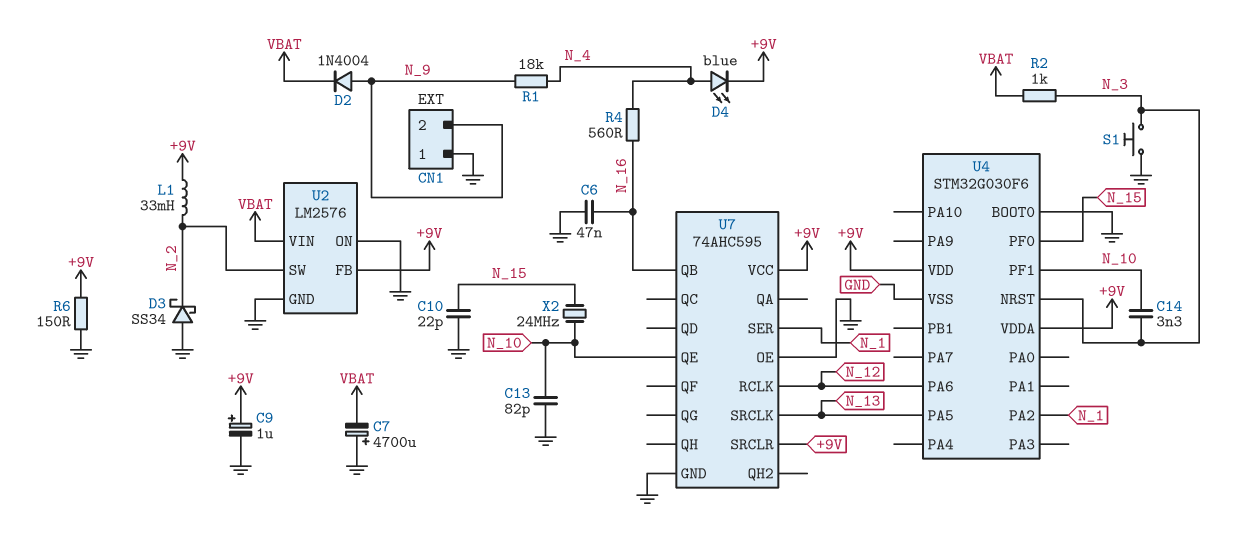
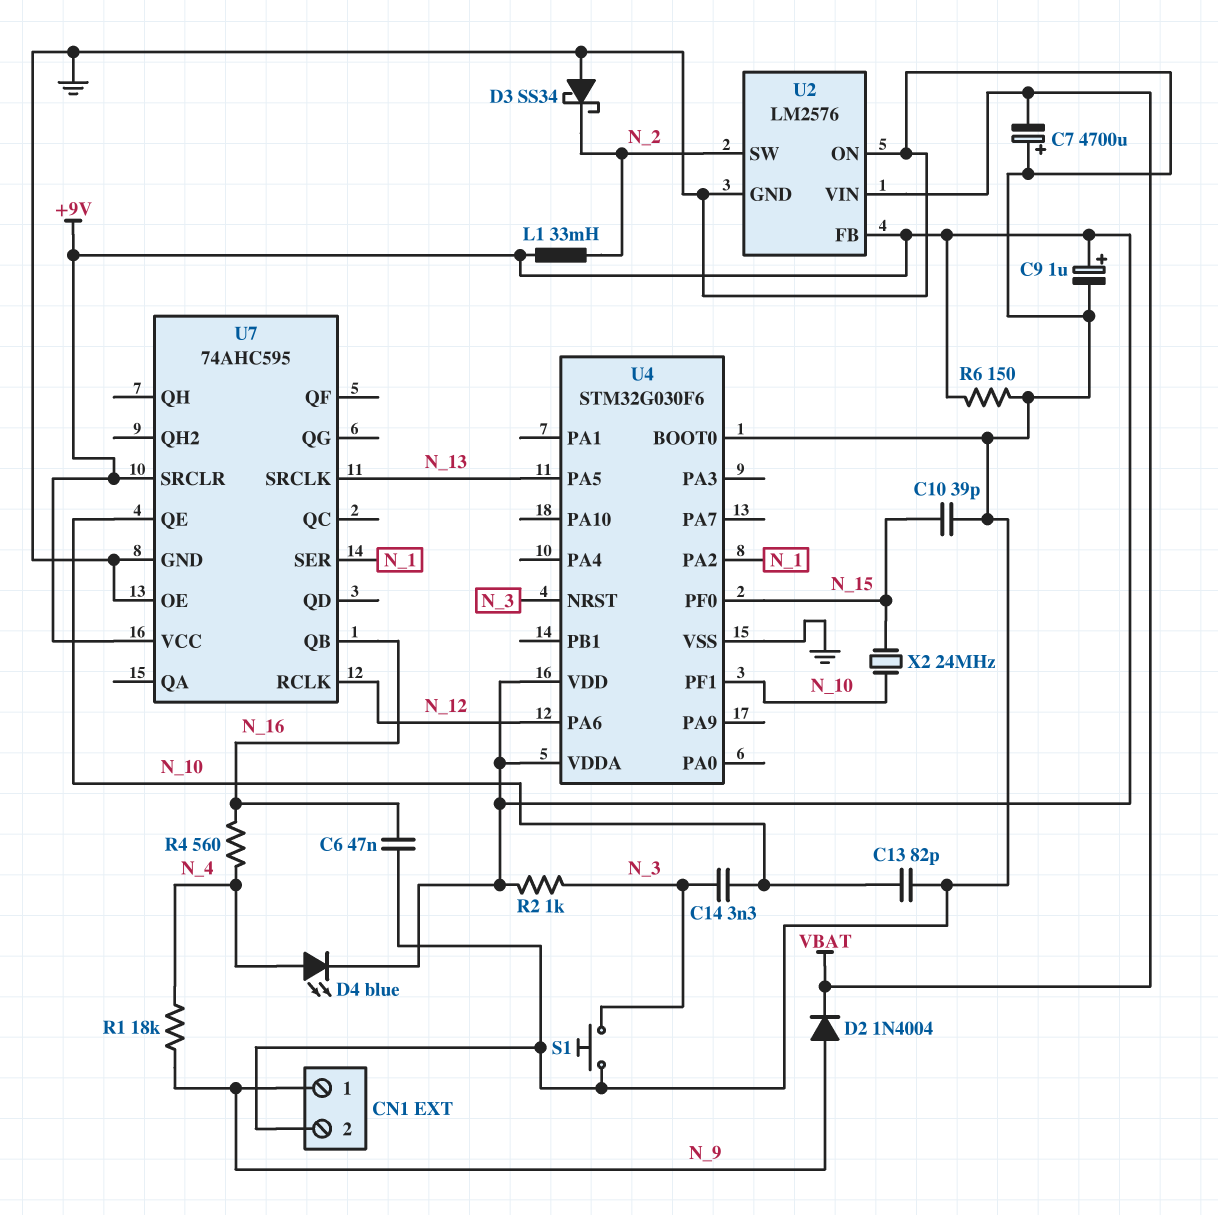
C10: 22pF (GND, N_15) -> 39pF (GND, N_15)
CN1 pin 1: GND -> N_9
CN1 pin 2: N_9 -> GND
R2: 1k (N_3, VBAT) -> 1k (+9V, N_3)

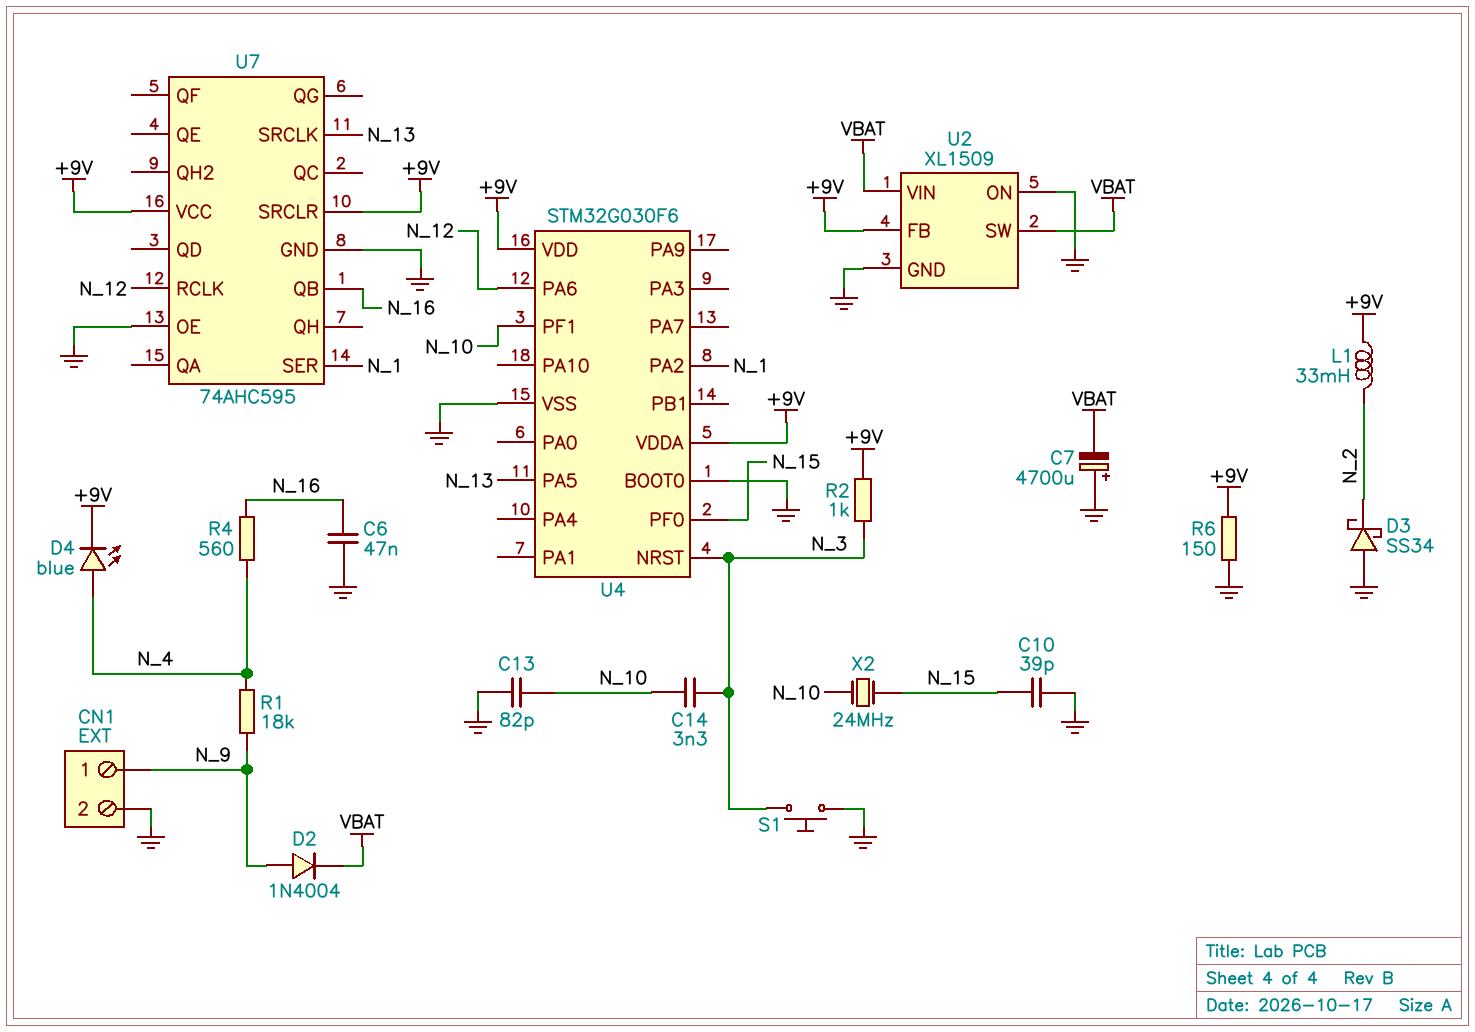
C9: 1uF (plus +9V, minus GND) -> none
U2: LM2576 -> XL1509
U2 pin SW: N_2 -> VBAT
U7 pin QE: N_10 -> none

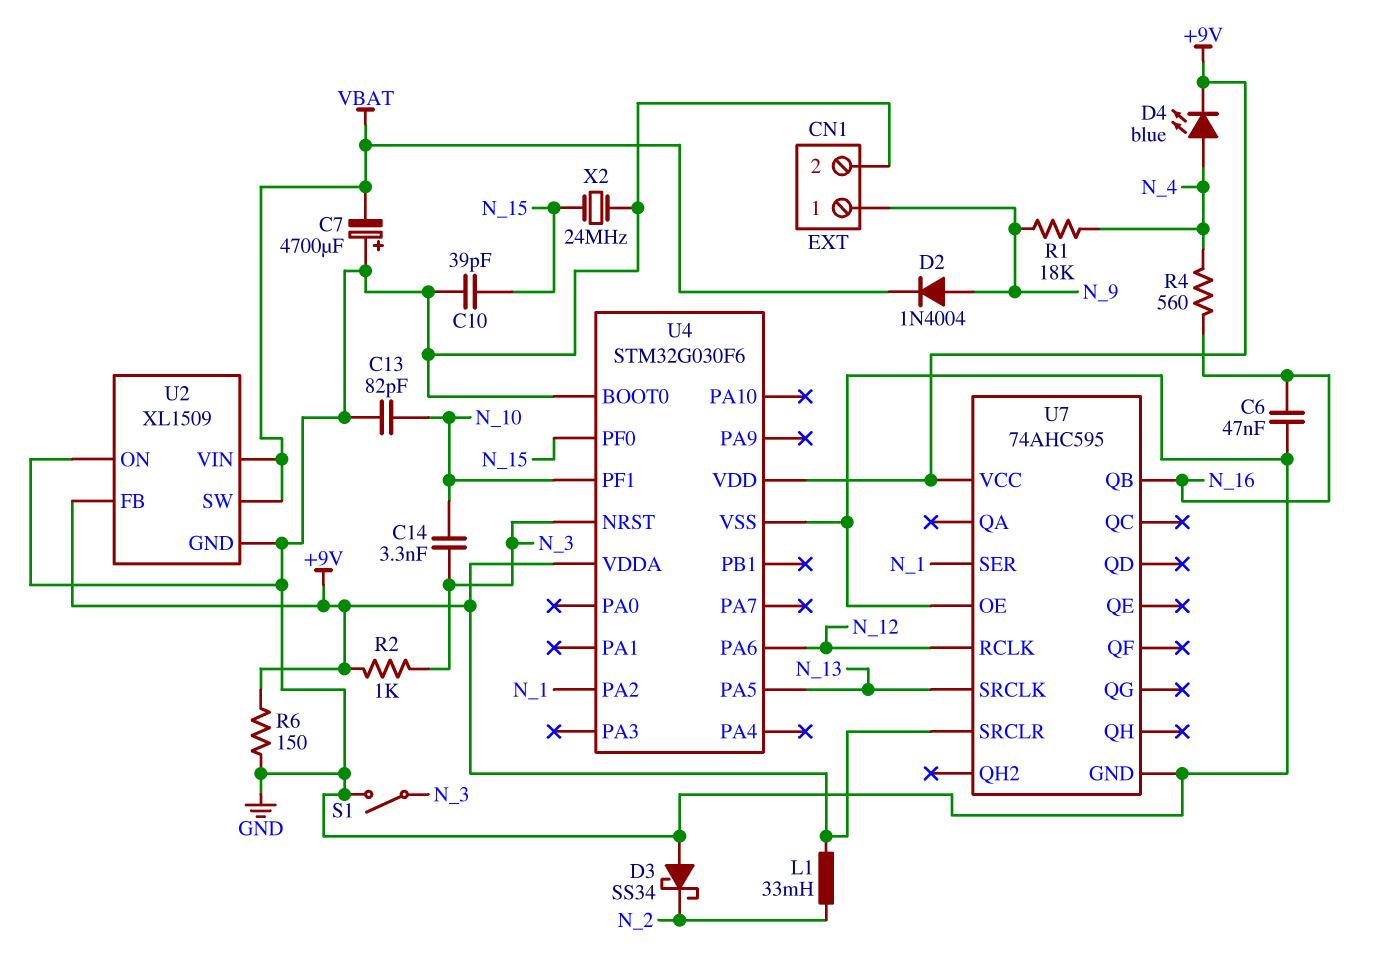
S1: button (GND, N_3) -> switch (GND, N_3)
X2: 24MHz (N_10, N_15) -> 24MHz (GND, N_15)

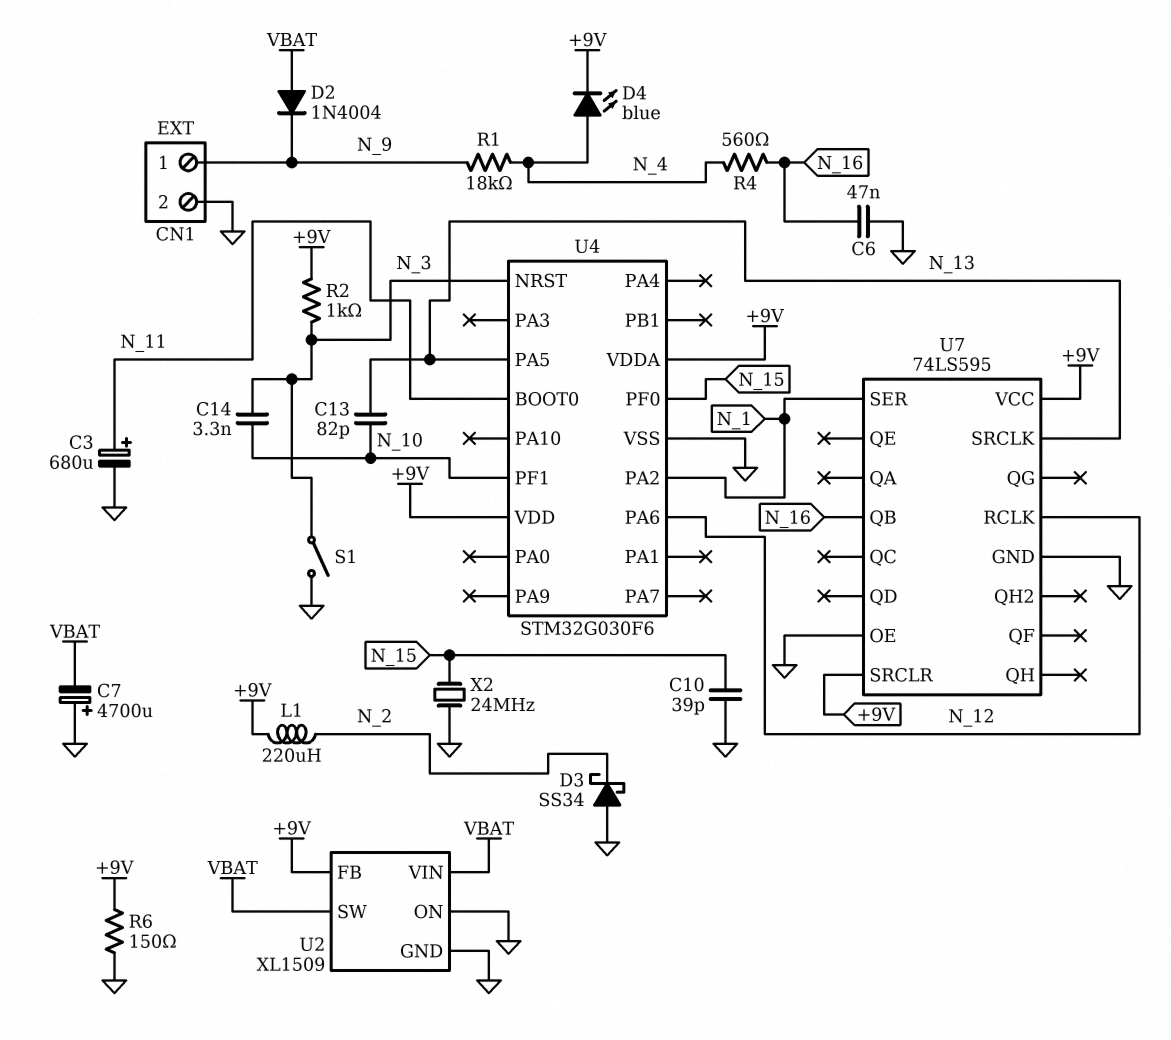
C3: none -> 680uF (plus N_11, minus GND)
C13: 82pF (GND, N_10) -> 82pF (N_10, N_13)
D2: diode 1N4004 (A N_9, K VBAT) -> diode 1N4004 (A VBAT, K N_9)
L1: 33mH (+9V, N_2) -> 220uH (+9V, N_2)
U4 pin BOOT0: GND -> N_11
U7: 74AHC595 -> 74LS595

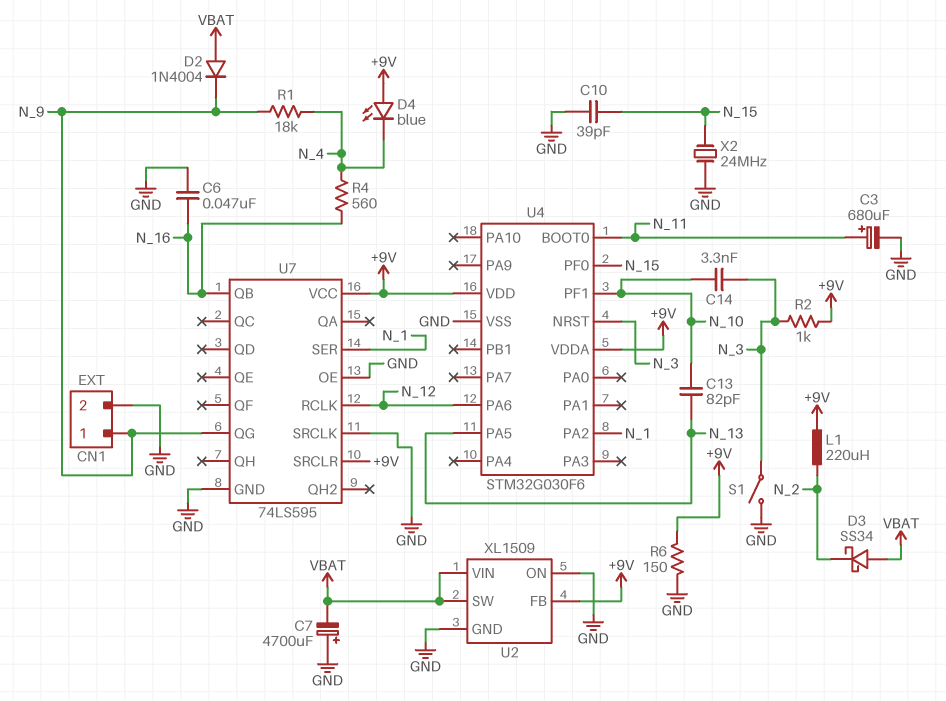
D3: schottky SS34 (A GND, K N_2) -> schottky SS34 (A VBAT, K N_2)
D4: LED blue (A N_4, K +9V) -> LED blue (A +9V, K N_4)
U7 pin QG: none -> N_9
U7 pin SRCLK: N_13 -> GND

